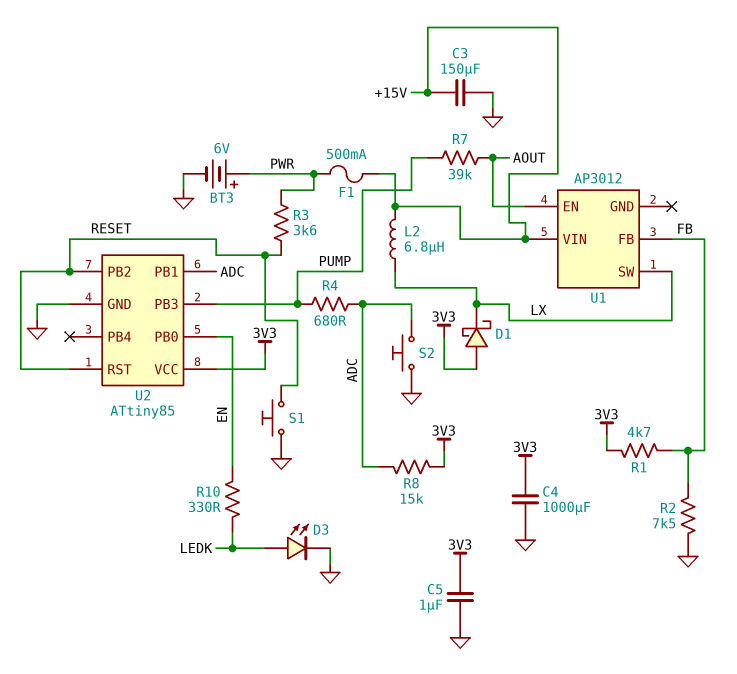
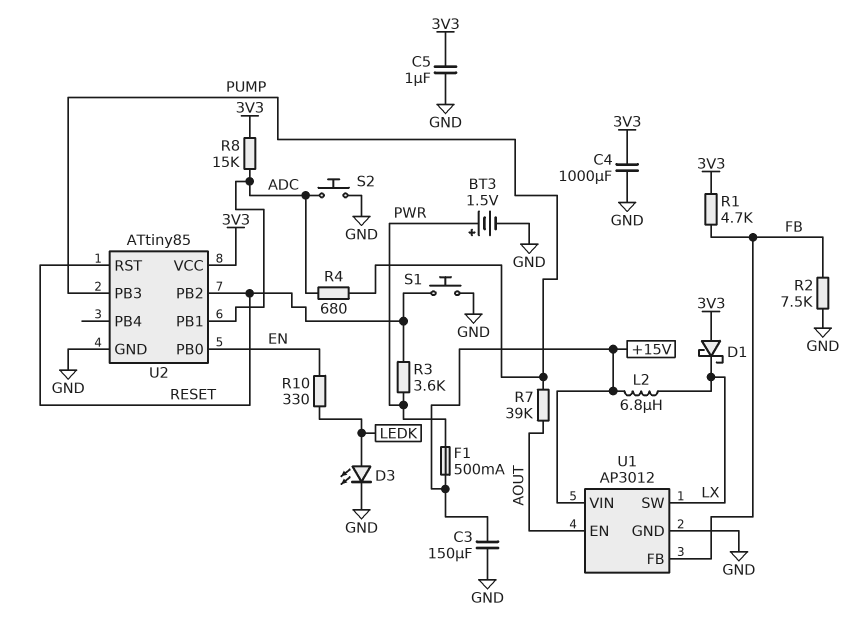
BT3: 6V (plus PWR, minus GND) -> 1.5V (plus PWR, minus GND)
U1 pin GND: none -> GND

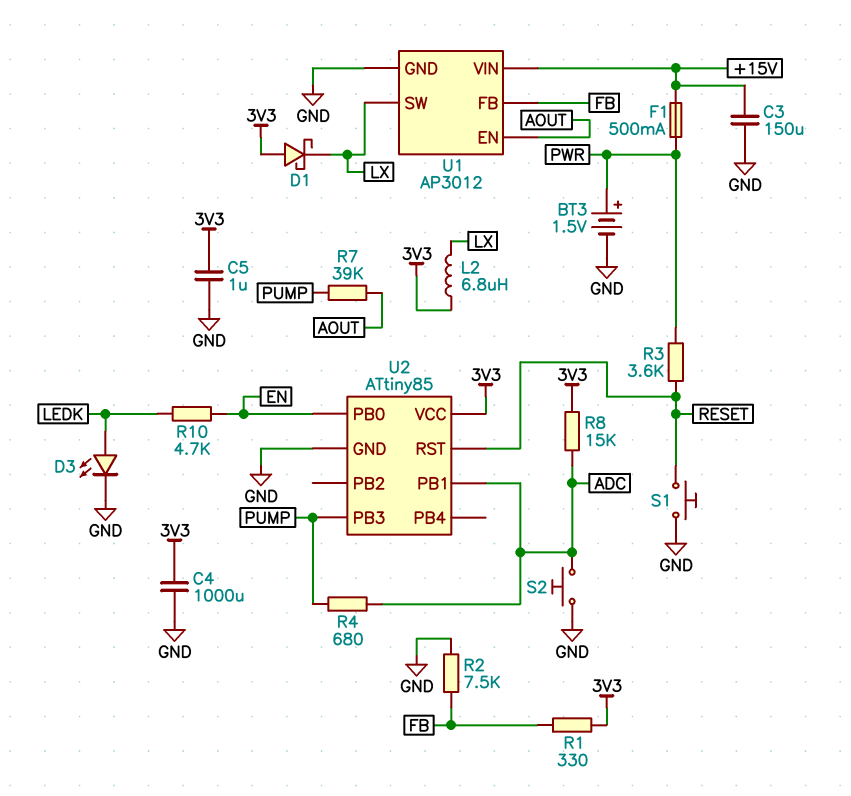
L2: 6.8uH (+15V, LX) -> 6.8uH (3V3, LX)
R1: 4.7k (3V3, FB) -> 330 (3V3, FB)
R10: 330 (EN, LEDK) -> 4.7k (EN, LEDK)
U2 pin PB2: RESET -> none

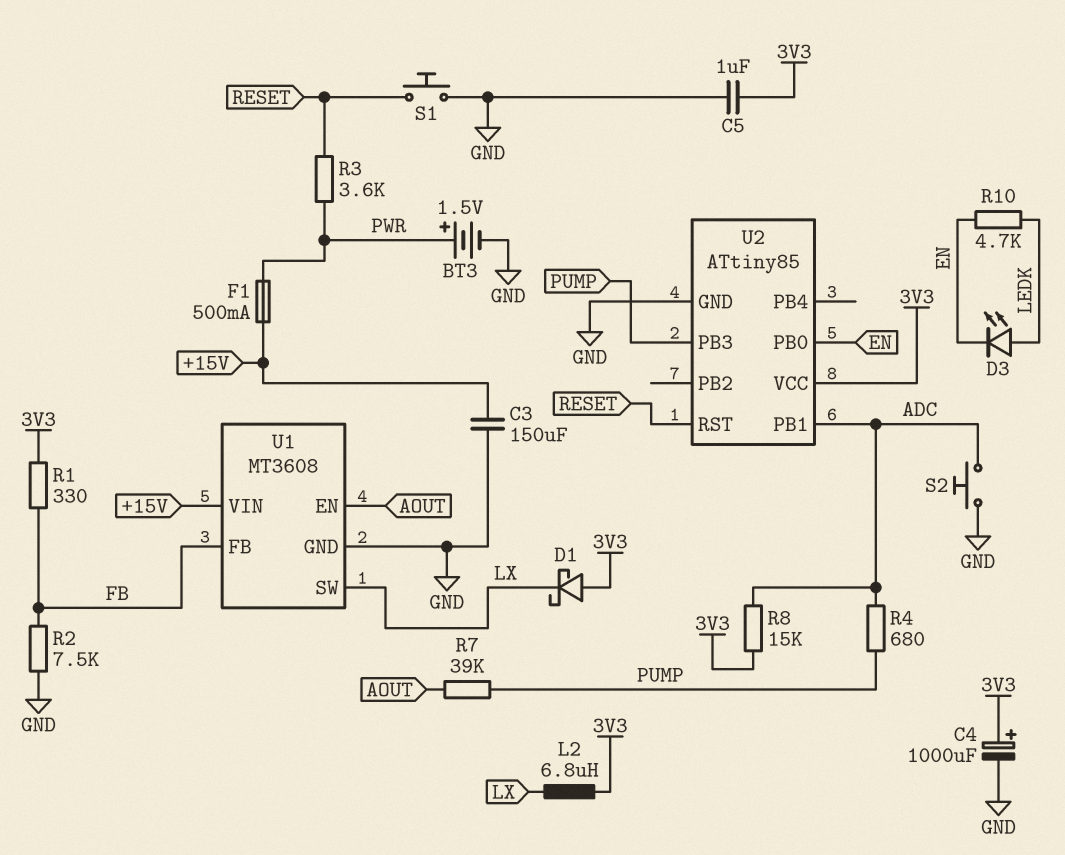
C4: 1000uF (3V3, GND) -> 1000uF (plus 3V3, minus GND)
D3: LED (A LEDK, K GND) -> LED (A LEDK, K EN)
U1: AP3012 -> MT3608

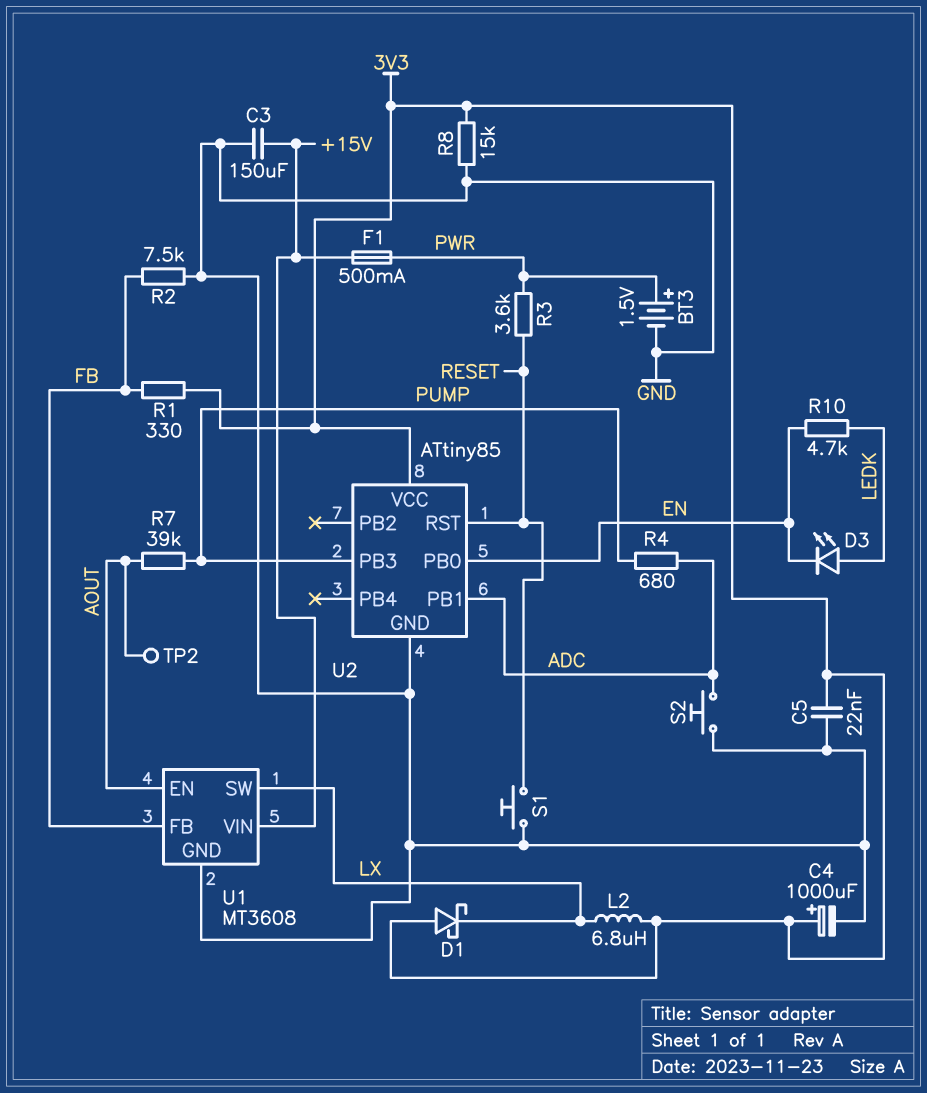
C5: 1uF (3V3, GND) -> 22nF (3V3, GND)
R8: 15k (3V3, ADC) -> 15k (3V3, GND)
TP2: none -> test point (AOUT)

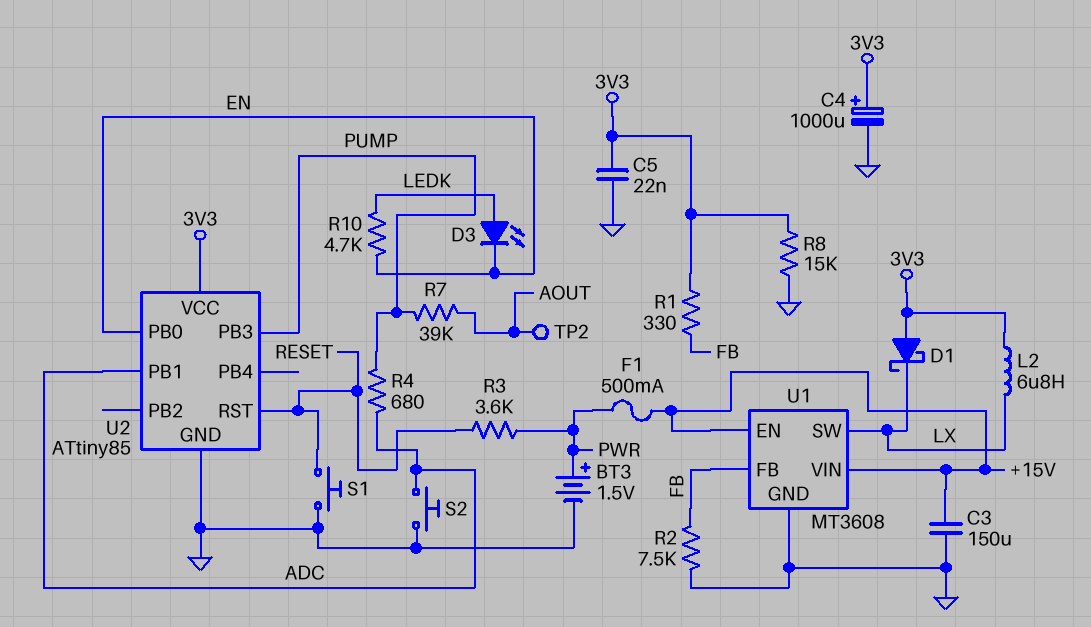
U1 pin EN: AOUT -> +15V

